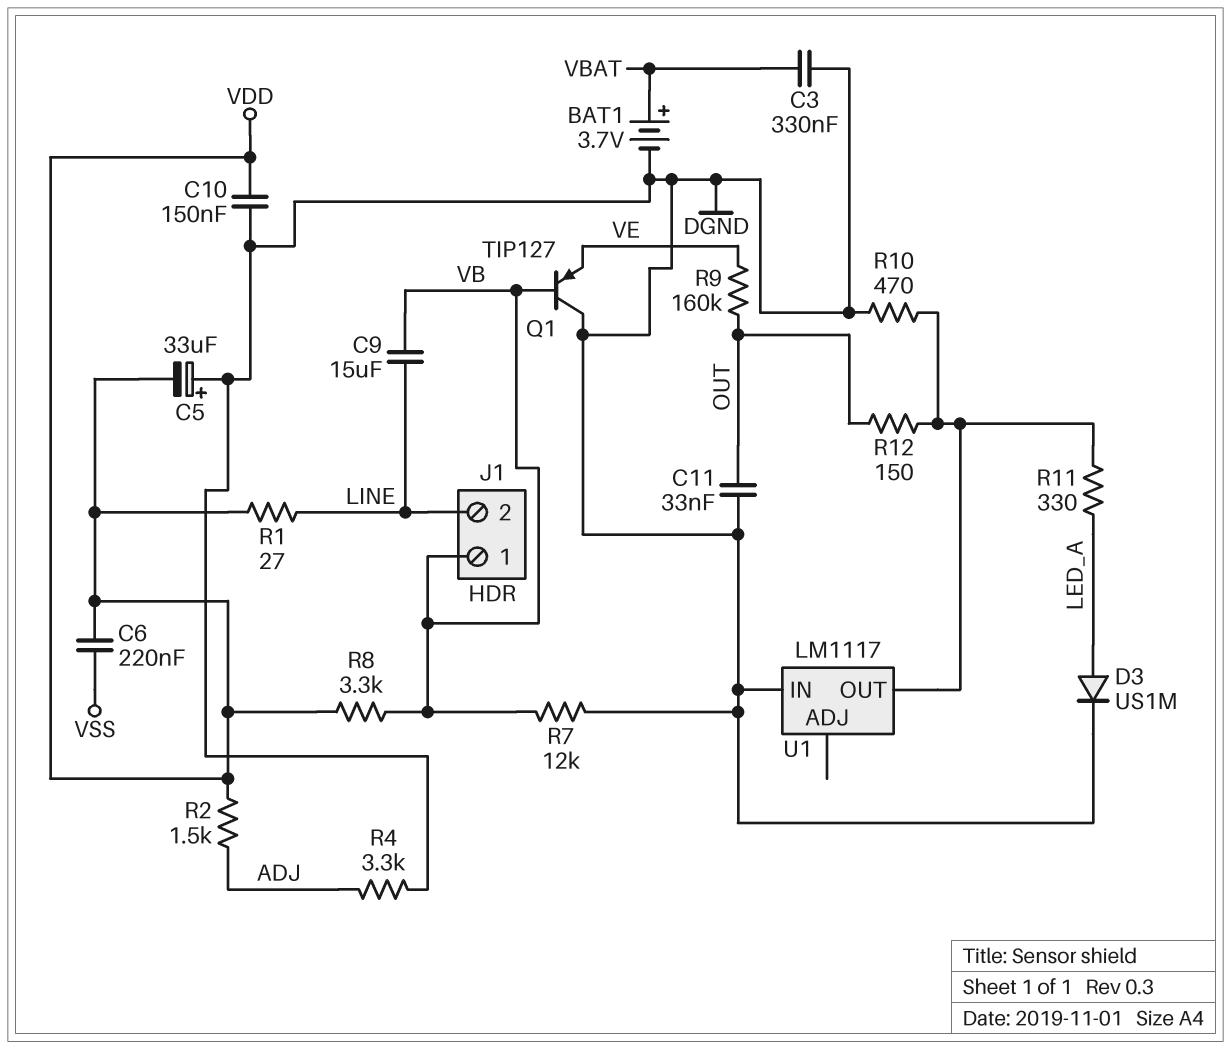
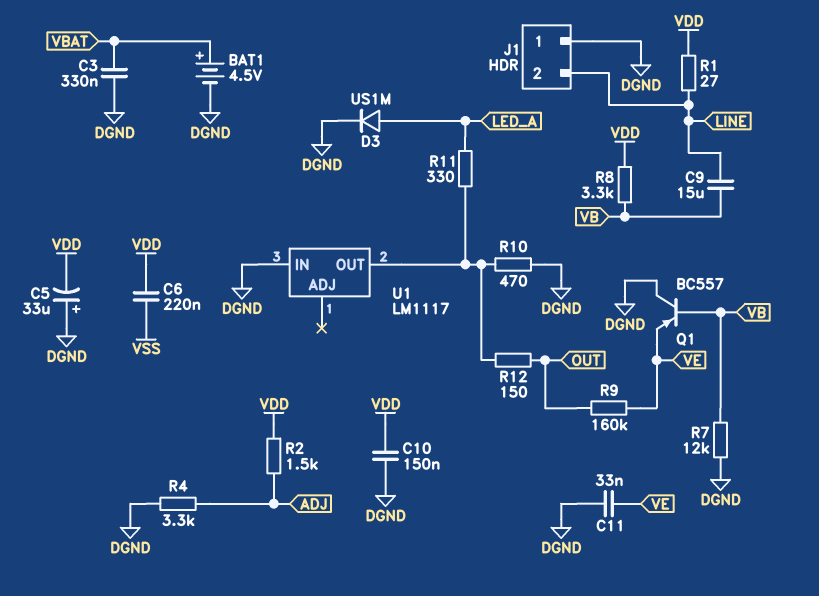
BAT1: 3.7V (plus VBAT, minus DGND) -> 4.5V (plus VBAT, minus DGND)
C11: 33nF (DGND, OUT) -> 33nF (DGND, VE)
J1 pin 1: VB -> DGND
Q1: PNP TIP127 (B VB, C DGND, E VE) -> PNP BC557 (B VB, C DGND, E VE)

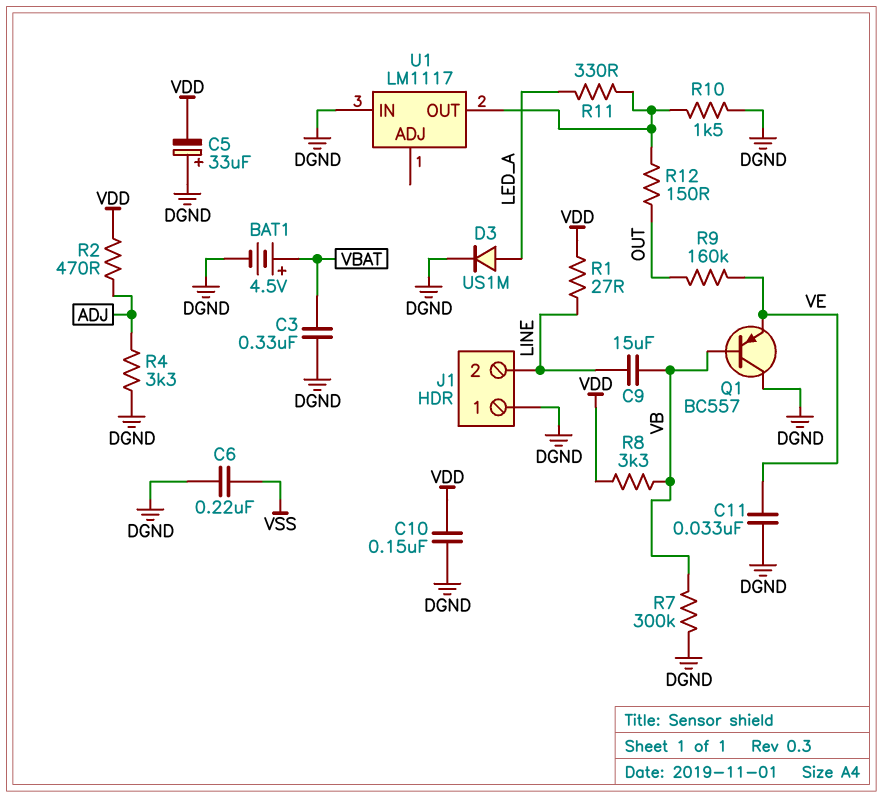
C6: 220nF (VDD, VSS) -> 220nF (DGND, VSS)
R2: 1.5k (ADJ, VDD) -> 470 (ADJ, VDD)
R7: 12k (DGND, VB) -> 300k (DGND, VB)
R10: 470 (DGND, U1/OUT) -> 1.5k (DGND, U1/OUT)

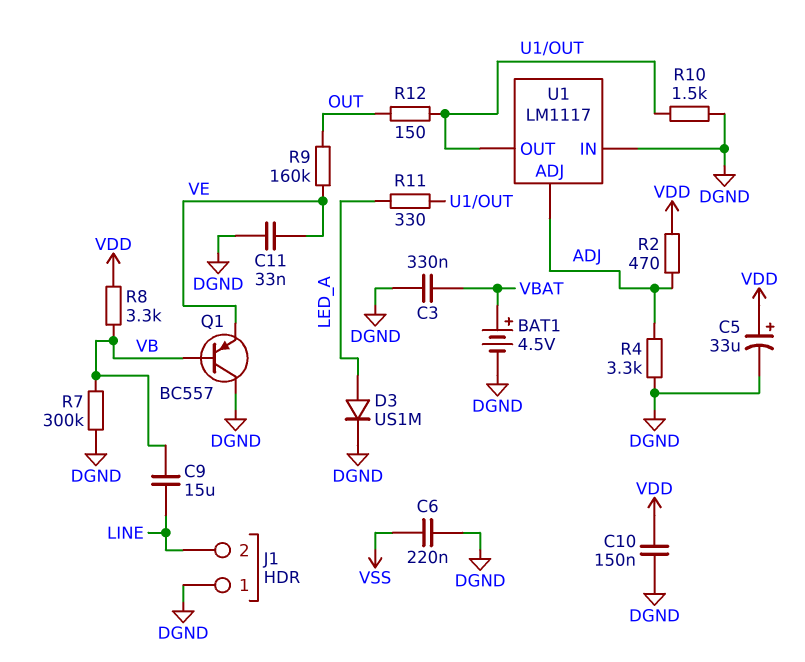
C5: 33uF (plus DGND, minus VDD) -> 33uF (plus VDD, minus DGND)
R1: 27 (LINE, VDD) -> none
U1 pin ADJ: none -> ADJ

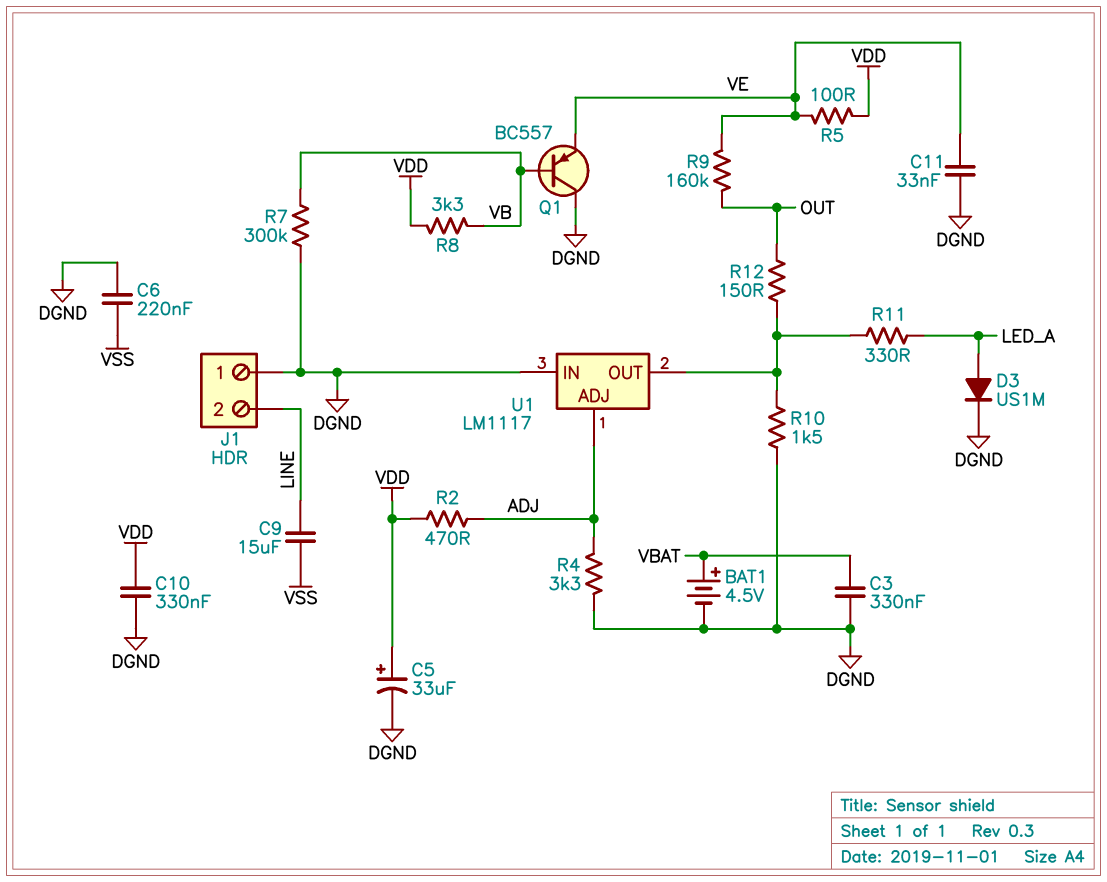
C9: 15uF (LINE, VB) -> 15uF (LINE, VSS)
C10: 150nF (DGND, VDD) -> 330nF (DGND, VDD)
R5: none -> 100 (VDD, VE)

